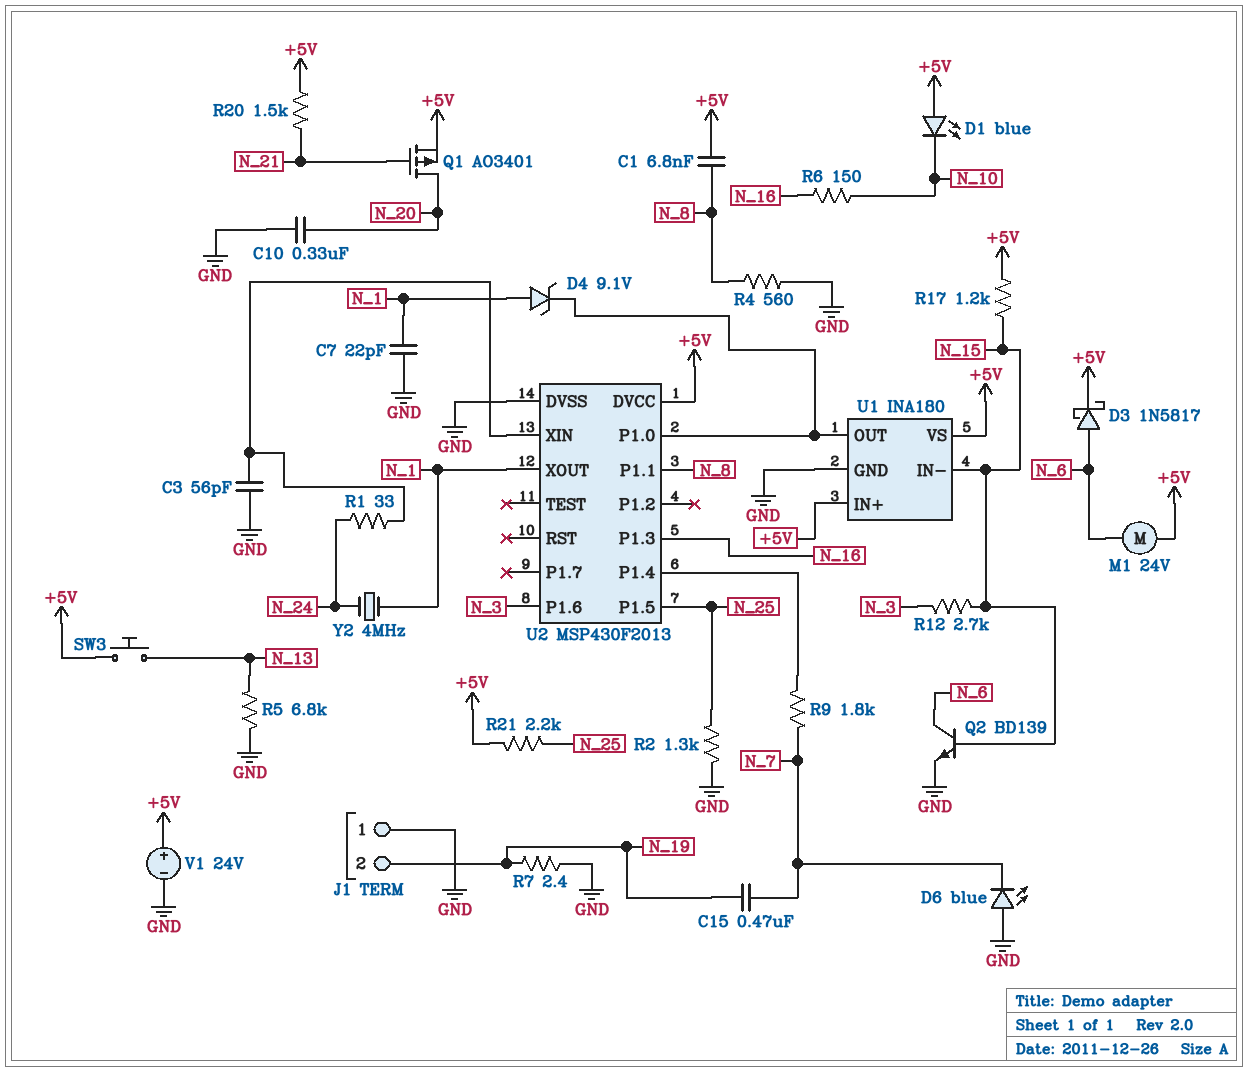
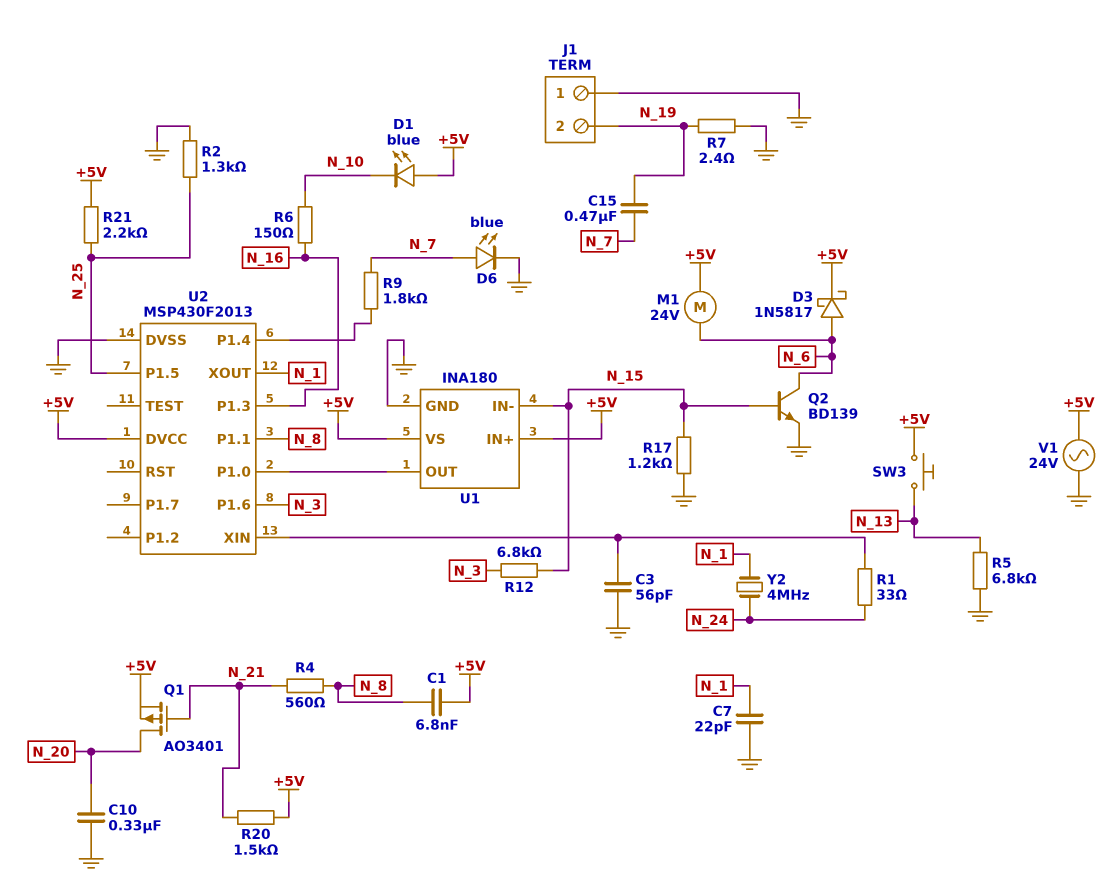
D4: zener 9.1V (A N_1, K U1/OUT) -> none
D6: LED blue (A GND, K N_7) -> LED blue (A N_7, K GND)
R4: 560 (GND, N_8) -> 560 (N_8, N_21)
R12: 2.7k (N_3, N_15) -> 6.8k (N_3, N_15)
R17: 1.2k (+5V, N_15) -> 1.2k (GND, N_15)
V1: 24V (plus +5V, minus GND) -> AC 24V (+5V, GND)

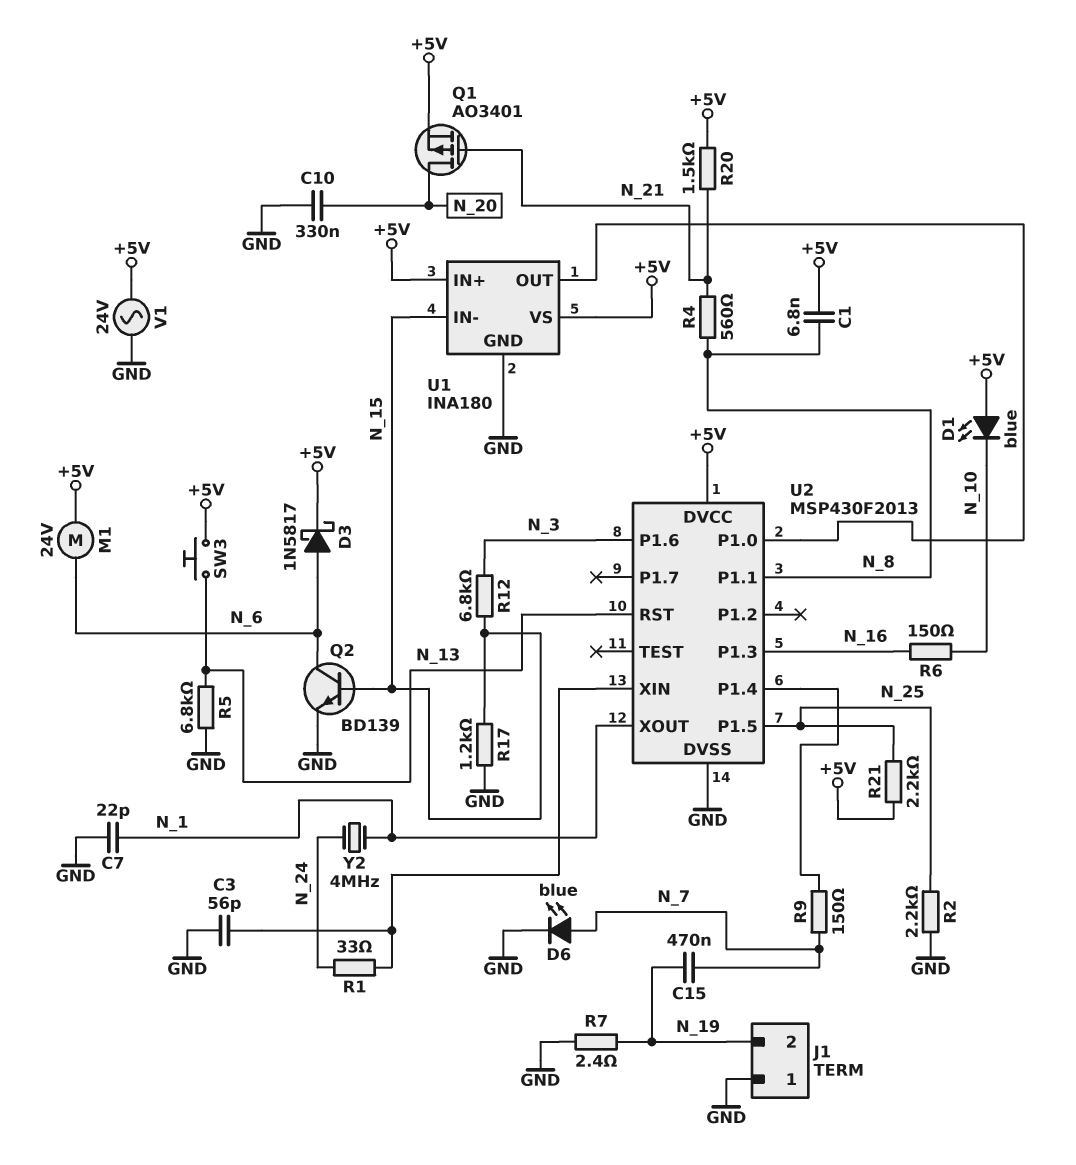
R2: 1.3k (GND, N_25) -> 2.2k (GND, N_25)
R9: 1.8k (N_7, U2/P1.4) -> 150 (N_7, U2/P1.4)
U2 pin RST: none -> N_13

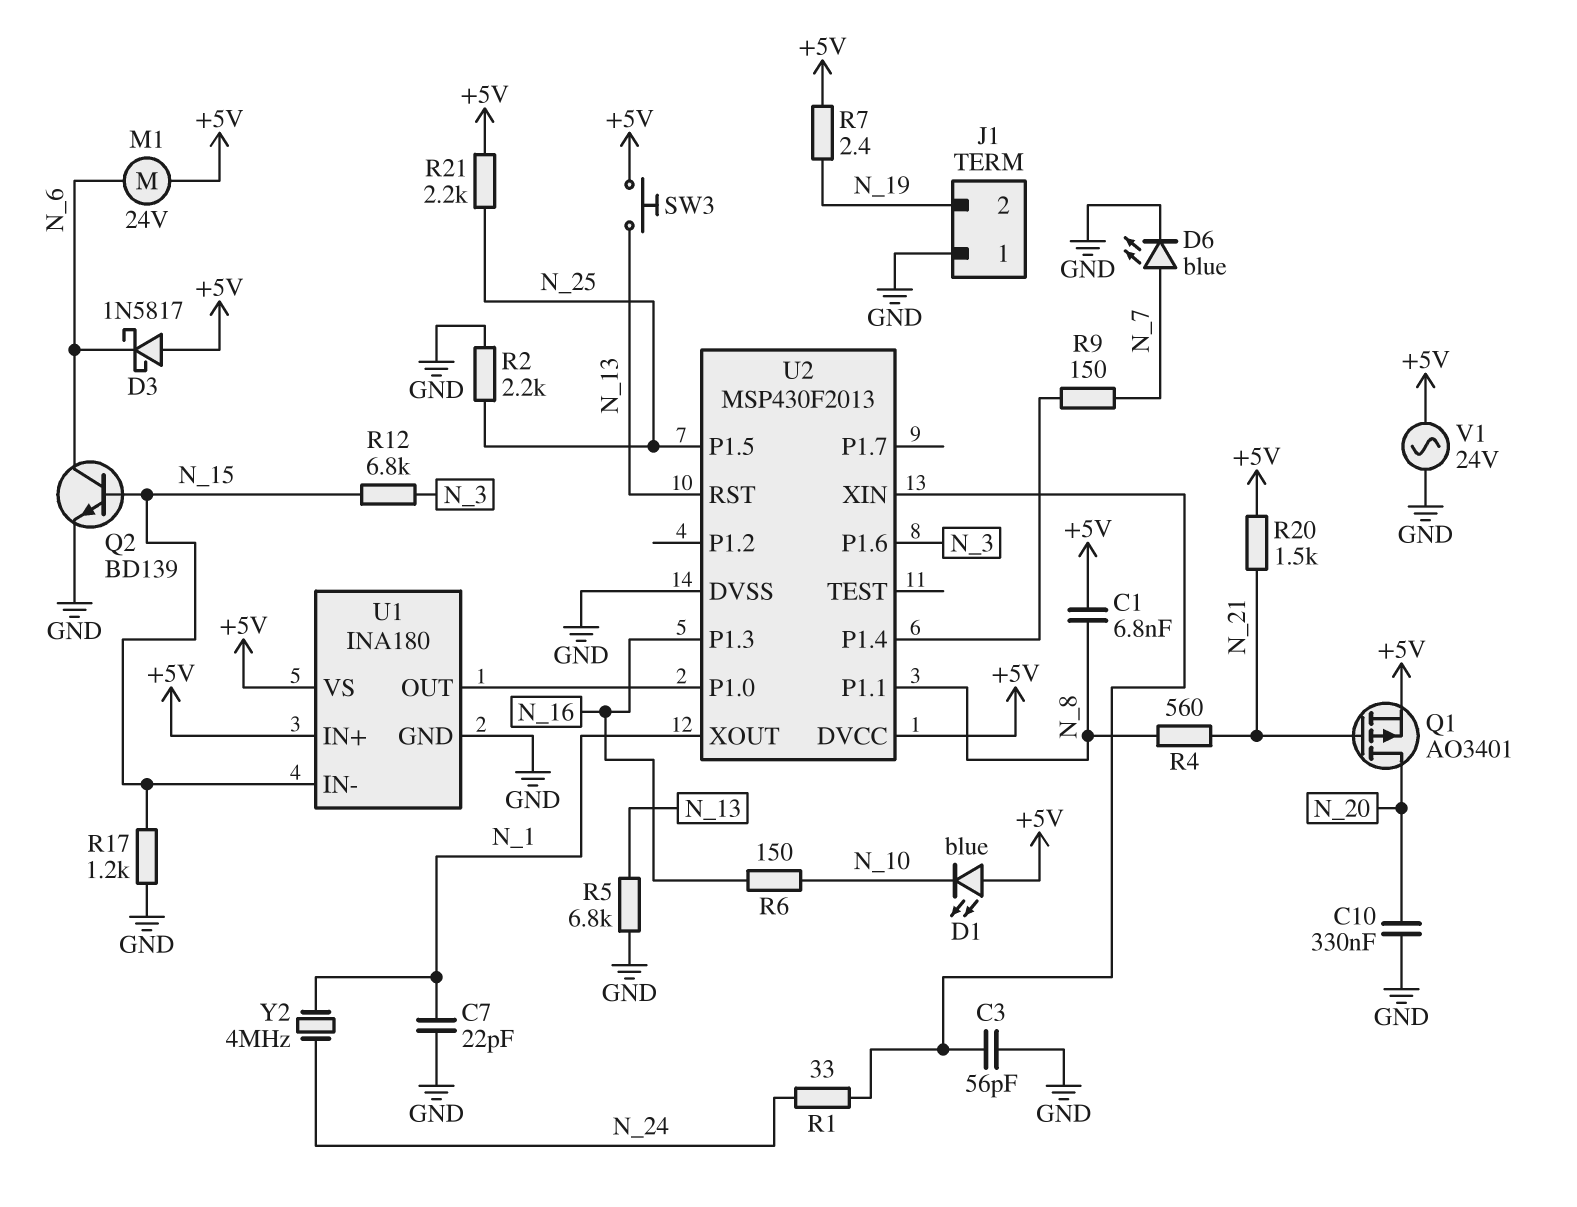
C15: 470nF (N_7, N_19) -> none
D3: schottky 1N5817 (A N_6, K +5V) -> schottky 1N5817 (A +5V, K N_6)
R7: 2.4 (GND, N_19) -> 2.4 (+5V, N_19)

